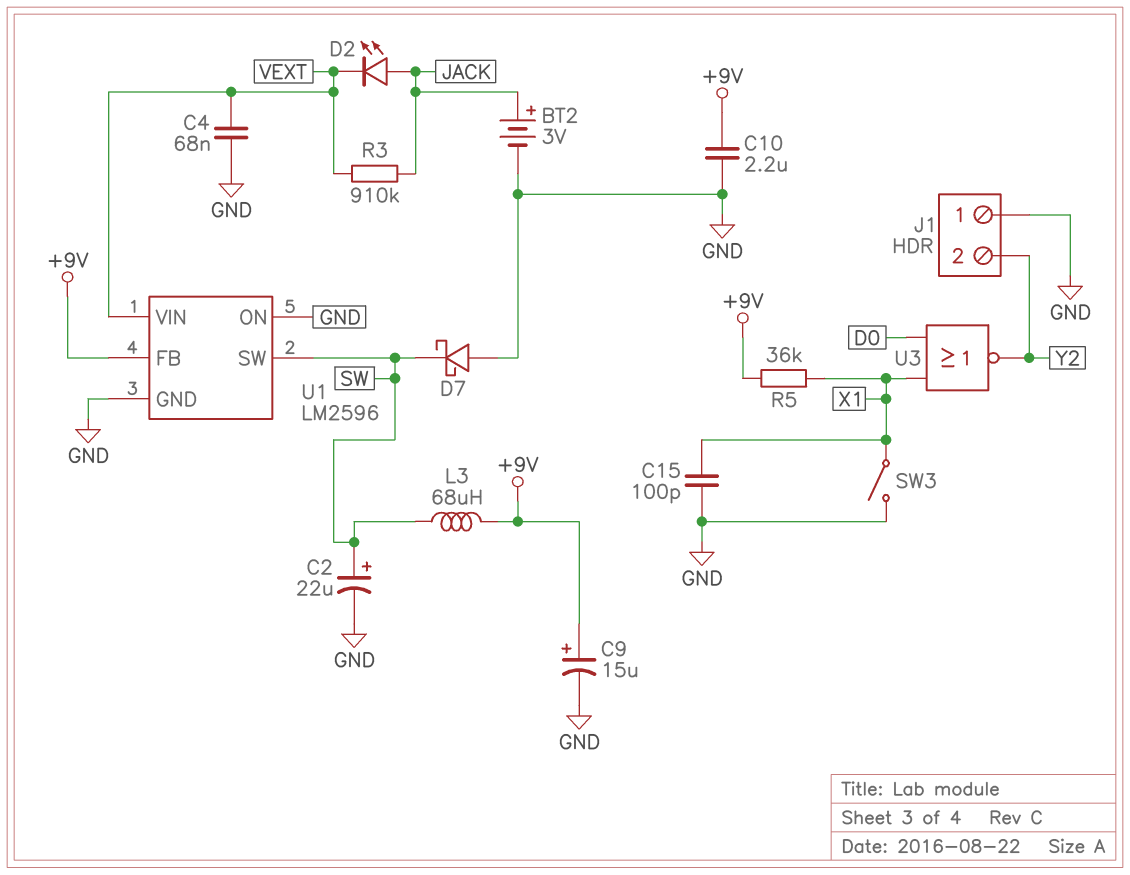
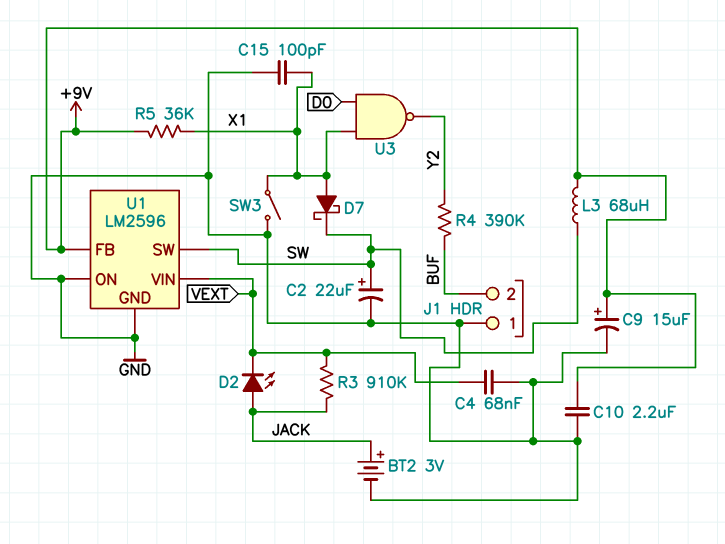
D7: schottky (A GND, K SW) -> schottky (A X1, K SW)
J1 pin 2: Y2 -> BUF
R4: none -> 390k (BUF, Y2)
U3: NOR (in D0, in X1, out Y2) -> NAND (in D0, in X1, out Y2)

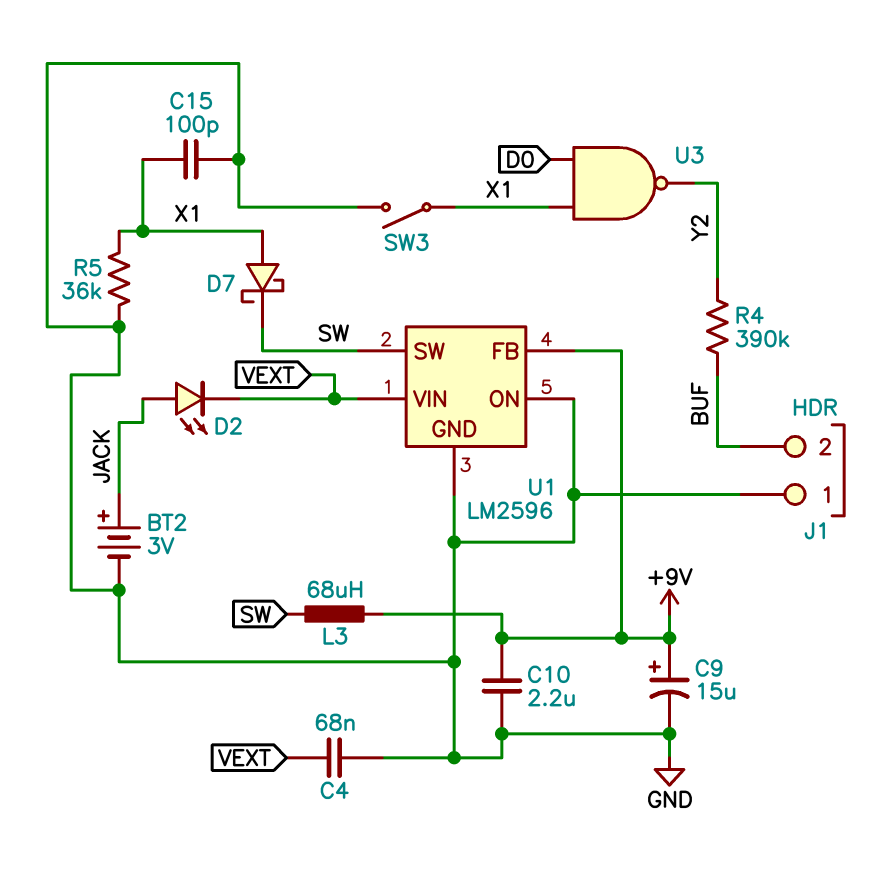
C2: 22uF (plus SW, minus GND) -> none
R3: 910k (JACK, VEXT) -> none
R5: 36k (+9V, X1) -> 36k (GND, X1)

